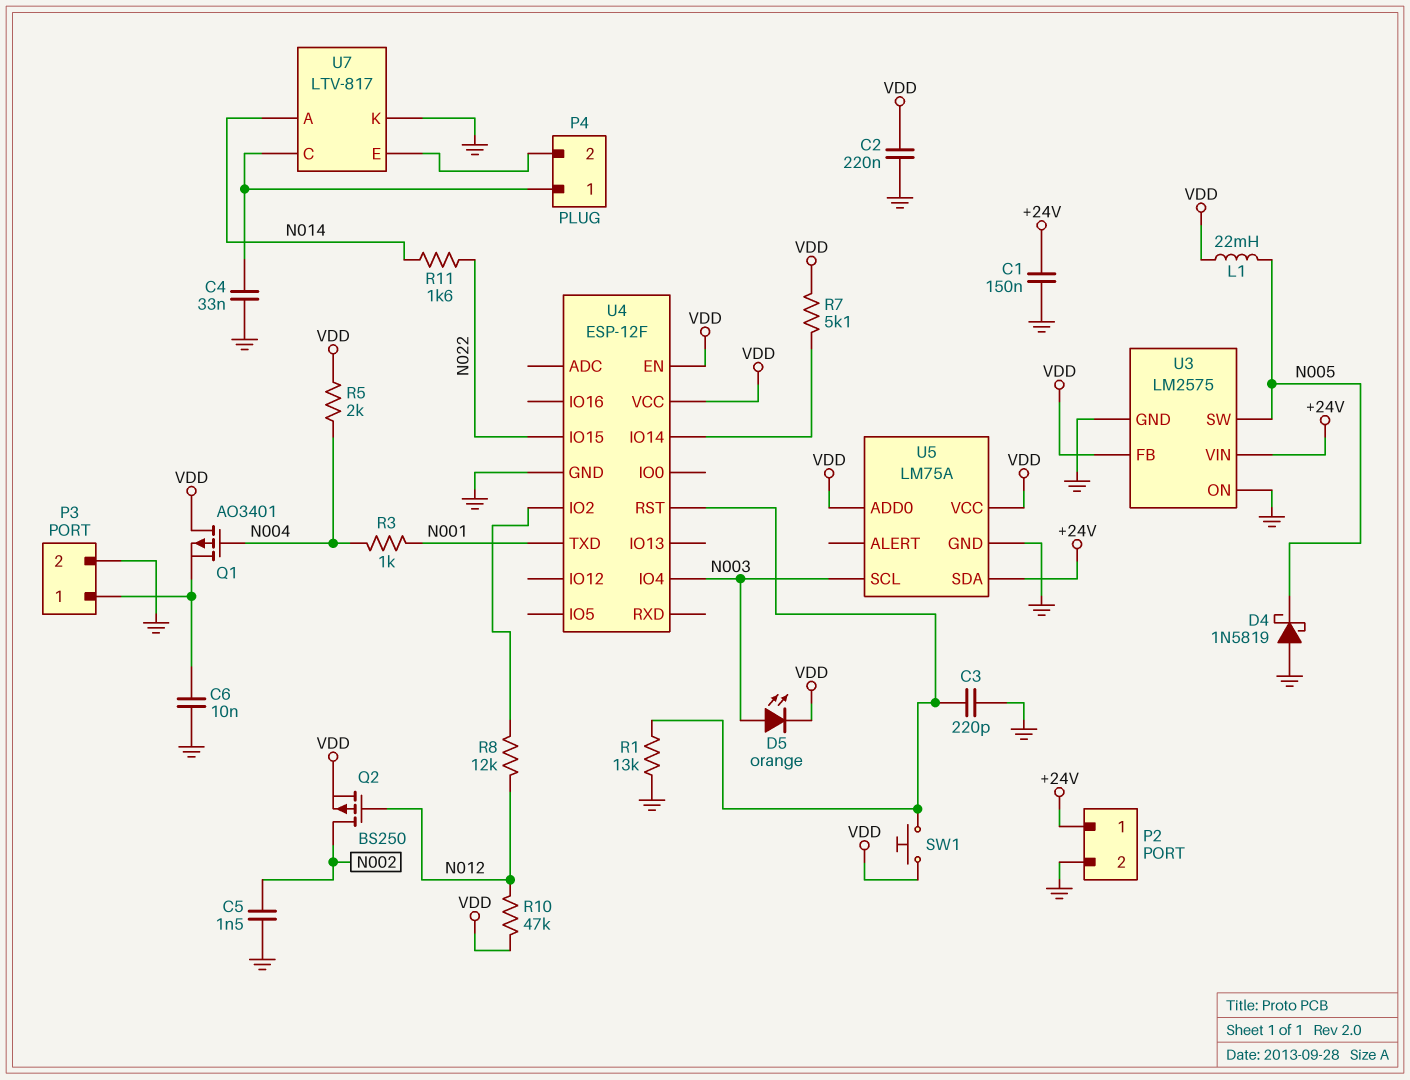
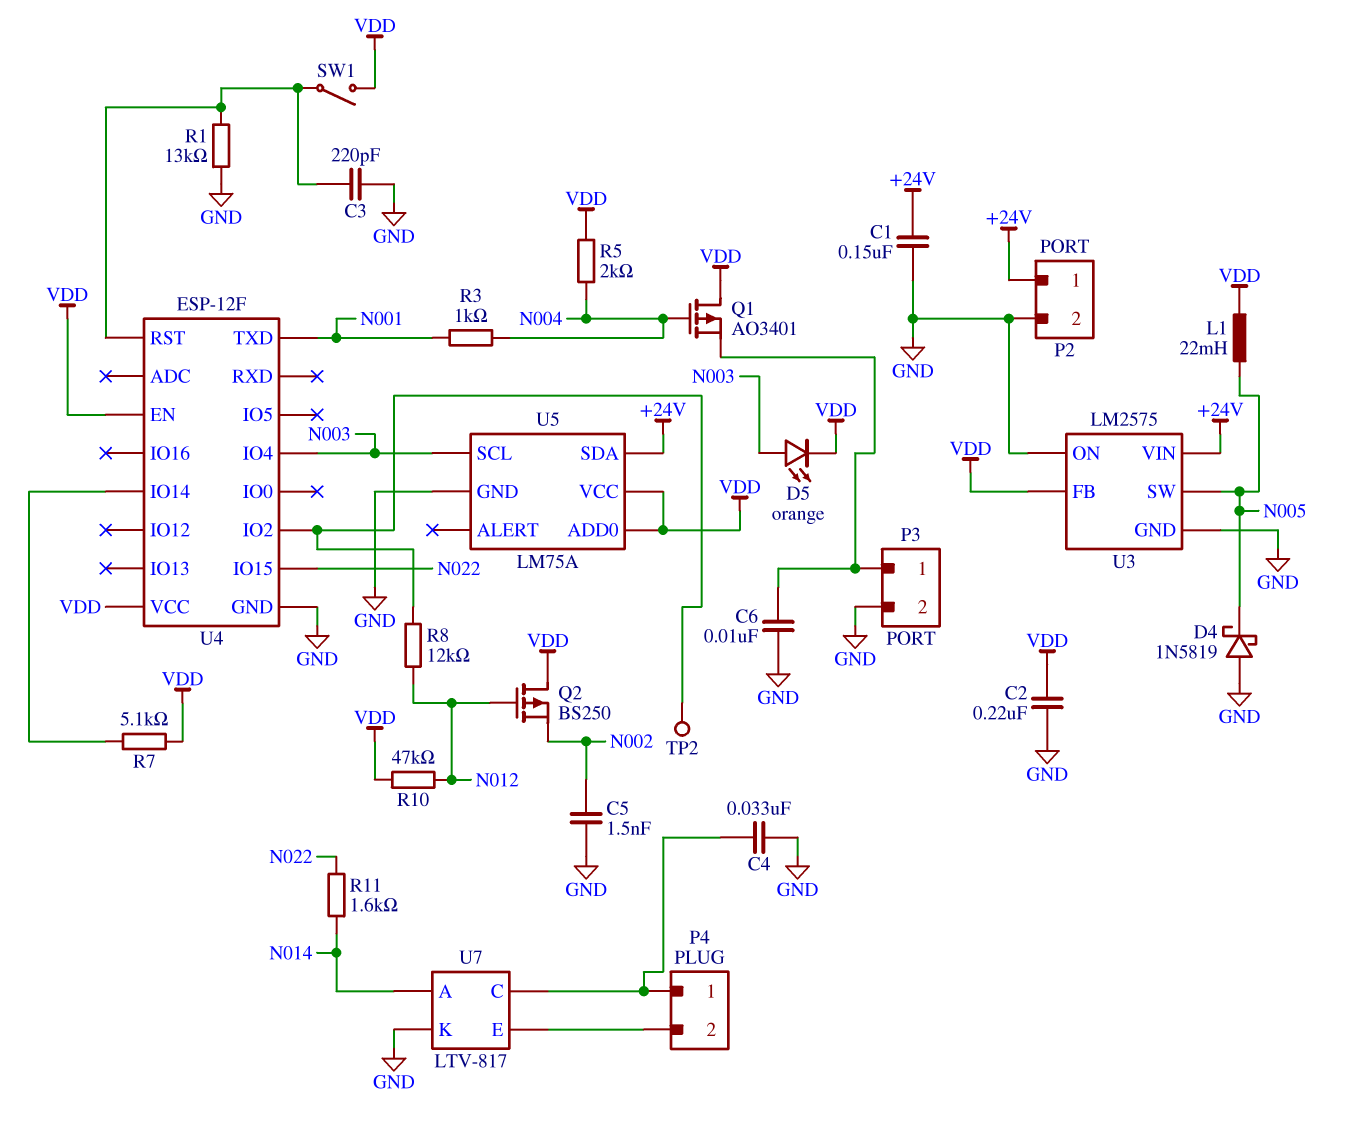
Q2: PMOS BS250 (G N012, D N002, S VDD) -> PMOS BS250 (G N012, D VDD, S N002)
SW1: button (U4/RST, VDD) -> switch (U4/RST, VDD)
TP2: none -> test point (U4/IO2)

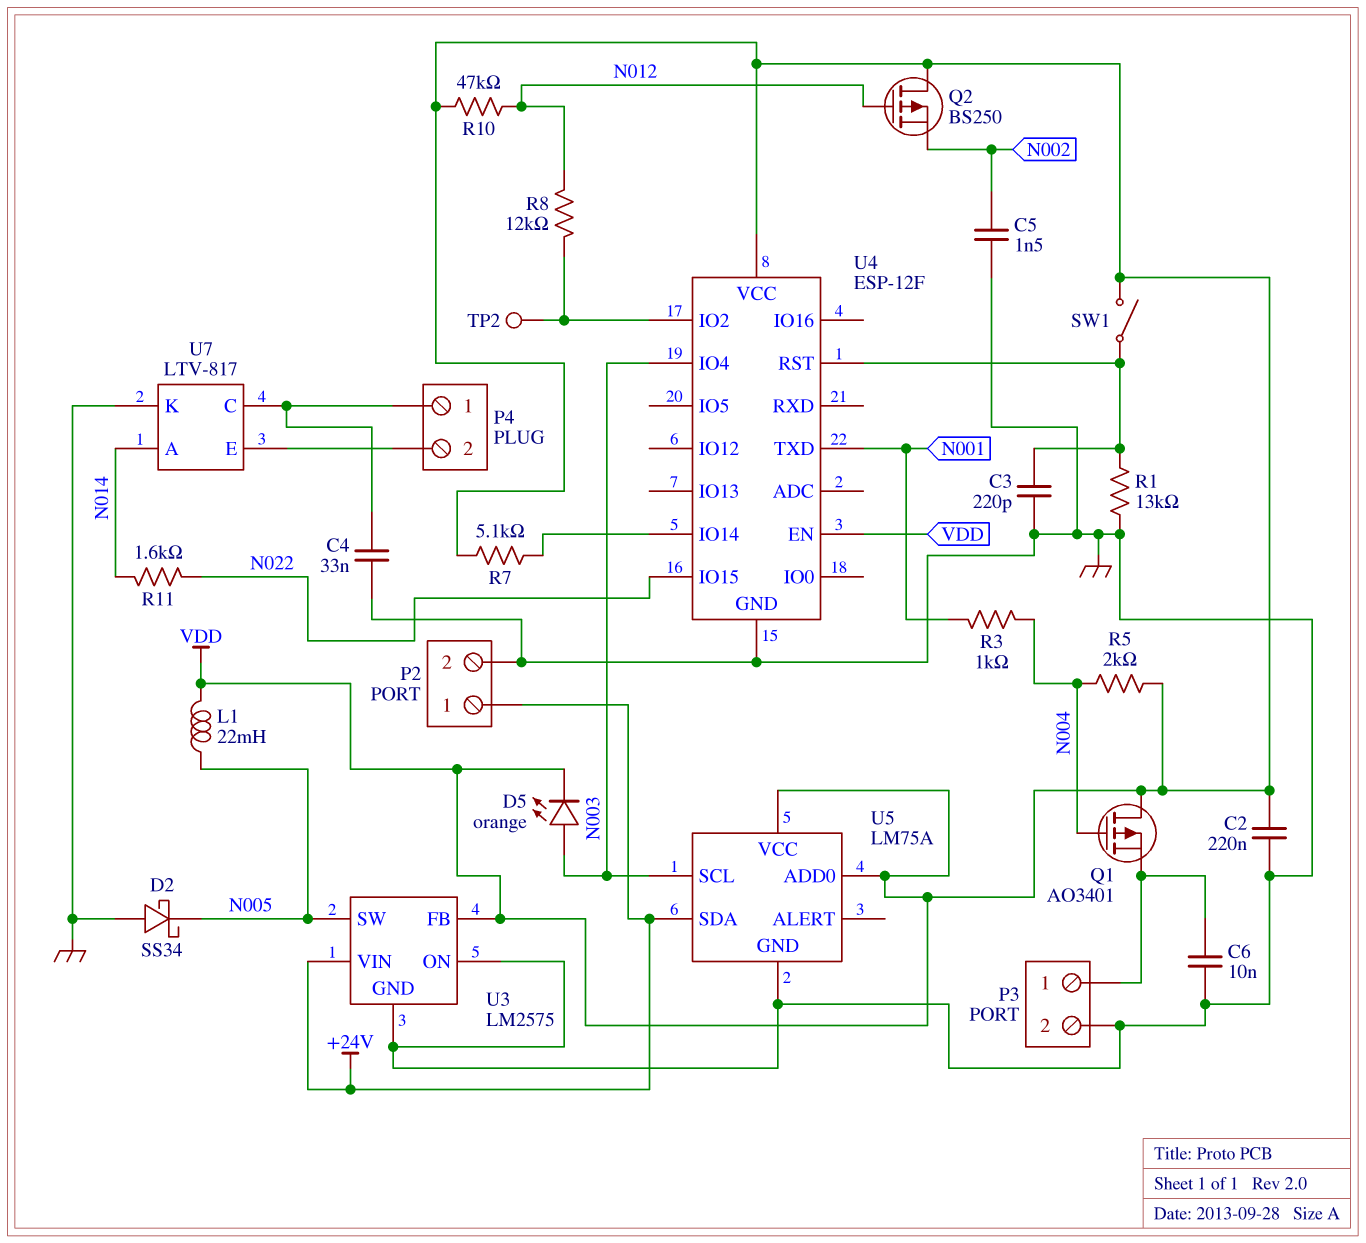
C1: 150nF (+24V, GND) -> none
D2: none -> schottky SS34 (A GND, K N005)
D4: schottky 1N5819 (A GND, K N005) -> none

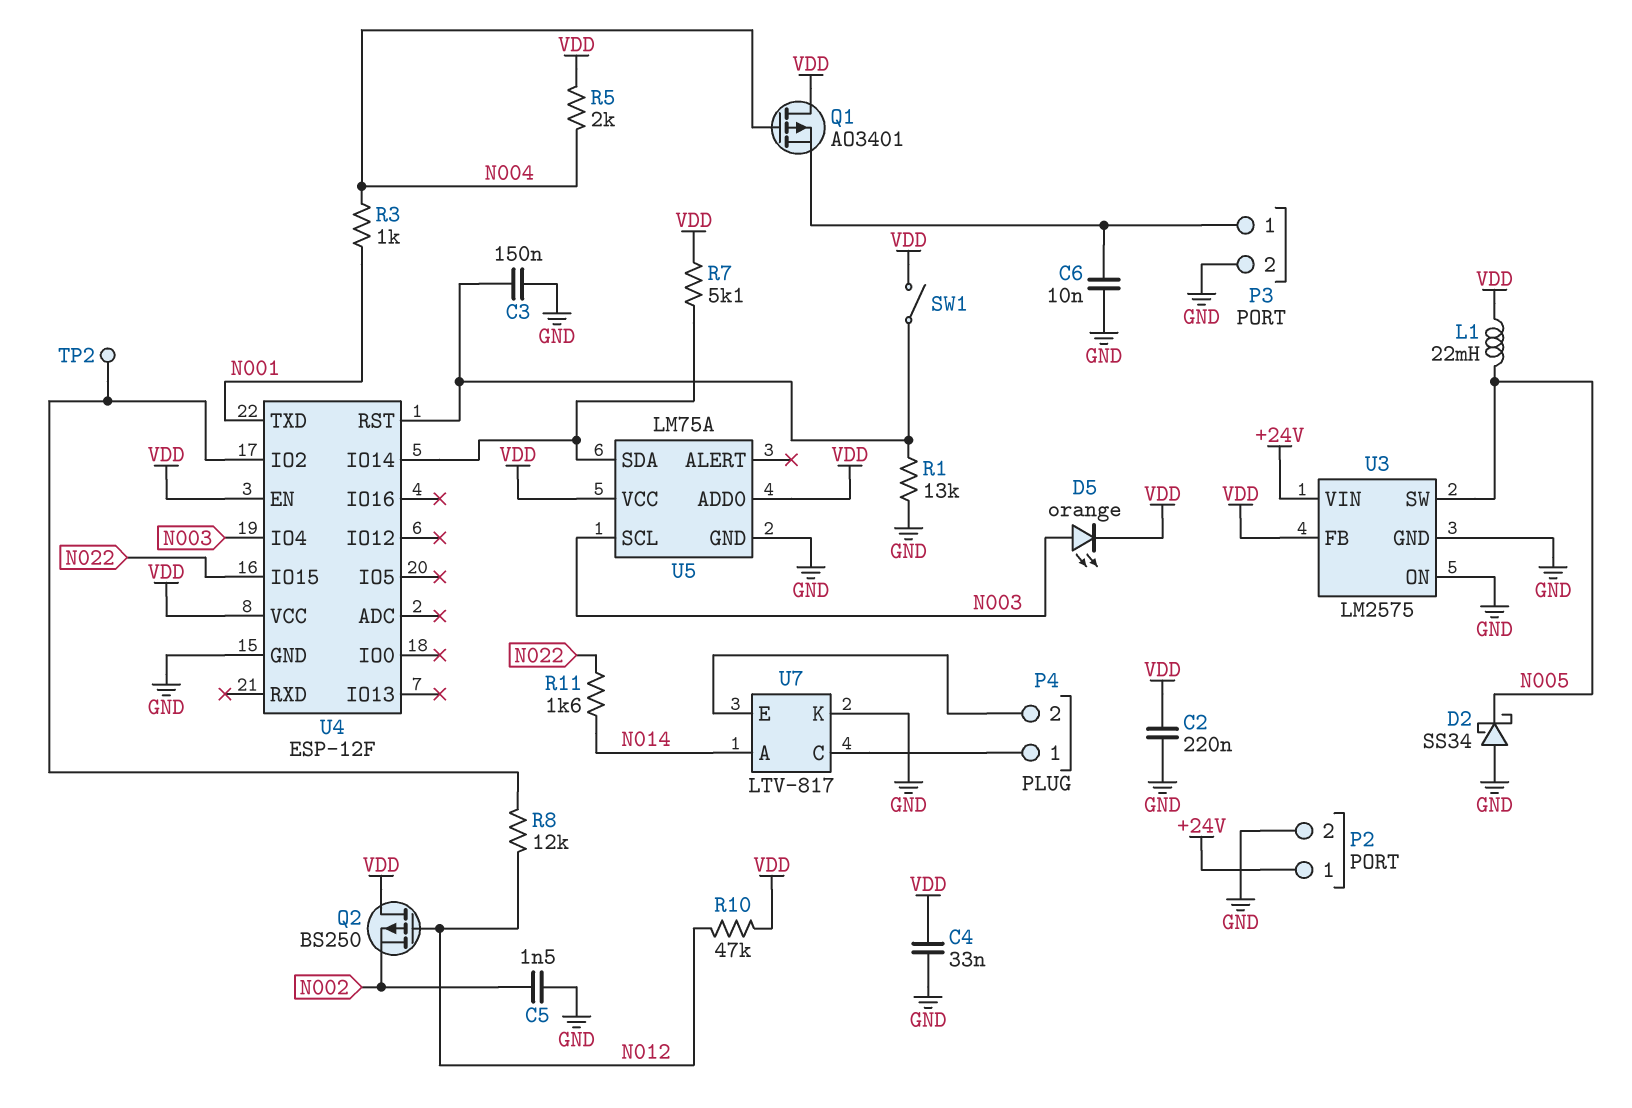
C3: 220pF (GND, U4/RST) -> 150nF (GND, U4/RST)
C4: 33nF (GND, P4/1) -> 33nF (GND, VDD)
U5 pin SDA: +24V -> U4/IO14

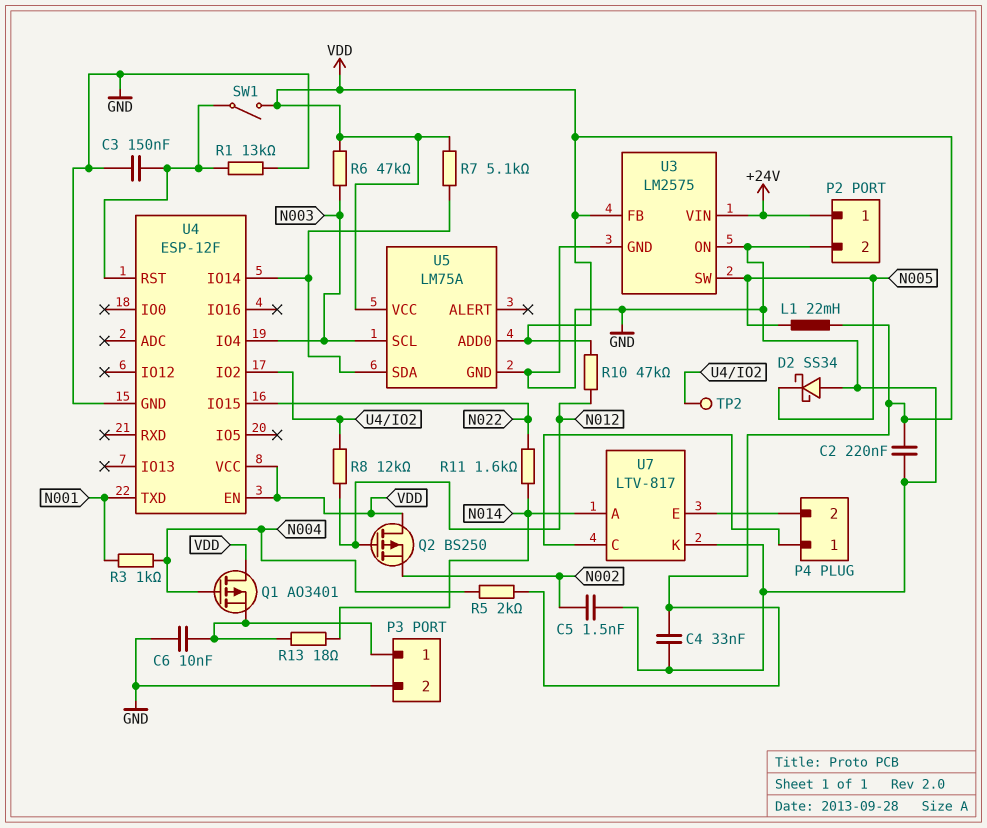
D5: LED orange (A N003, K VDD) -> none
R6: none -> 47k (N003, VDD)
R13: none -> 18 (N014, P3/1)

